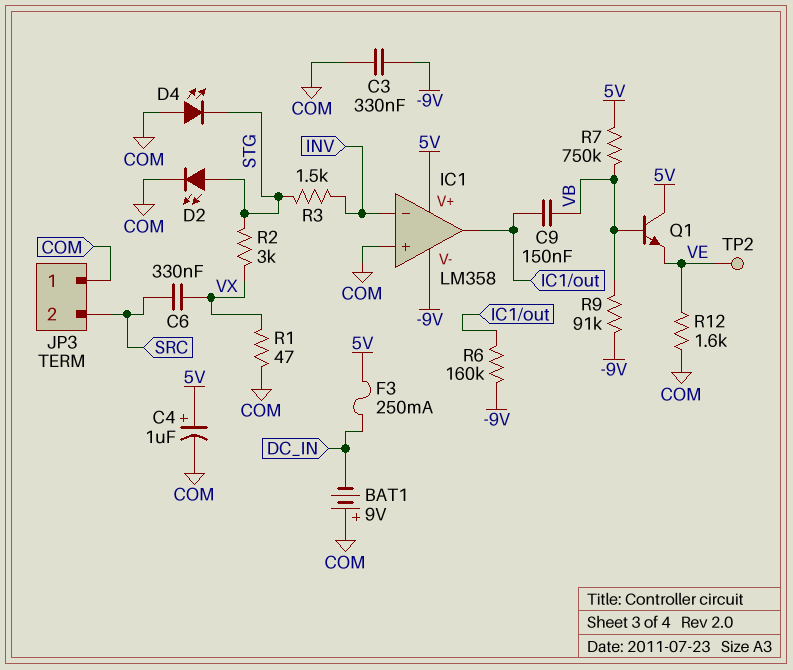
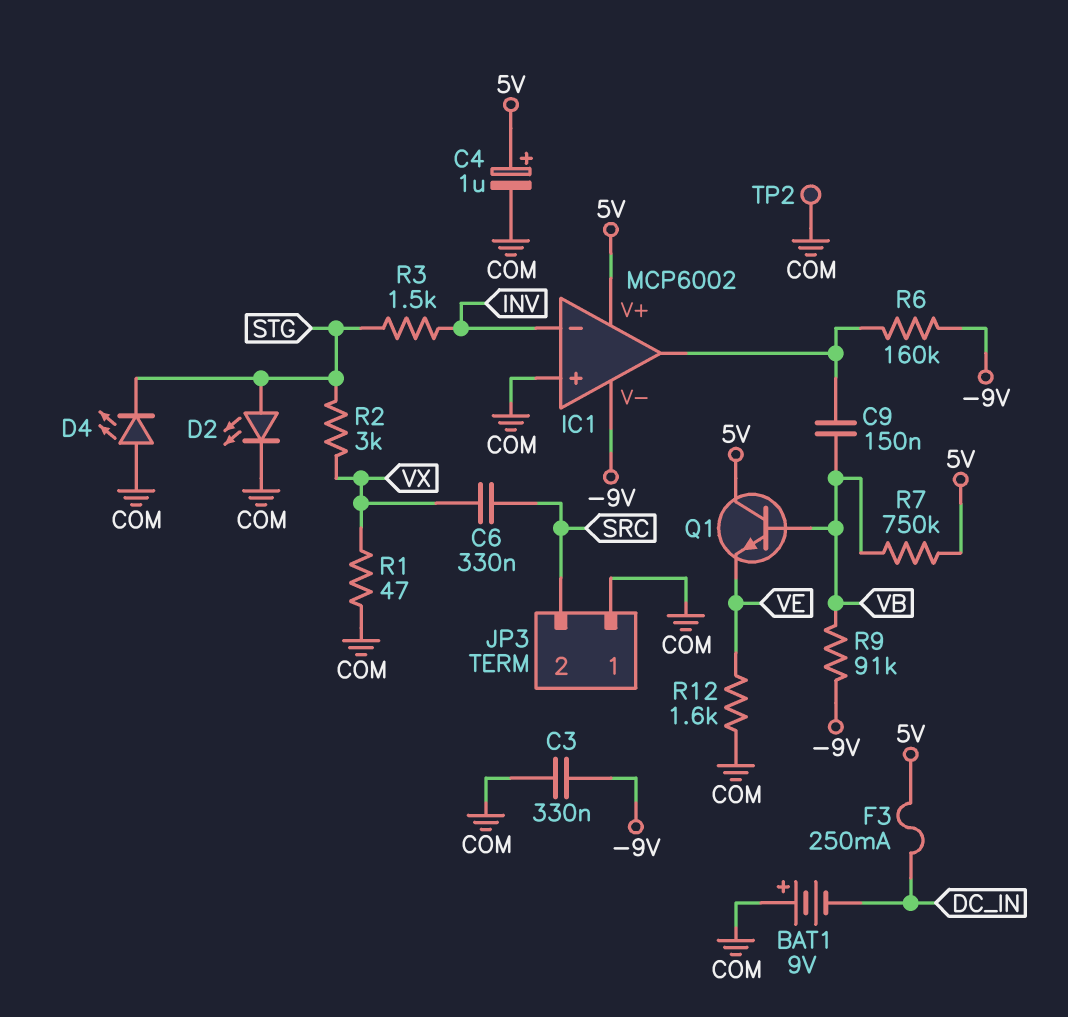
IC1: LM358 -> MCP6002
TP2: test point (VE) -> test point (COM)

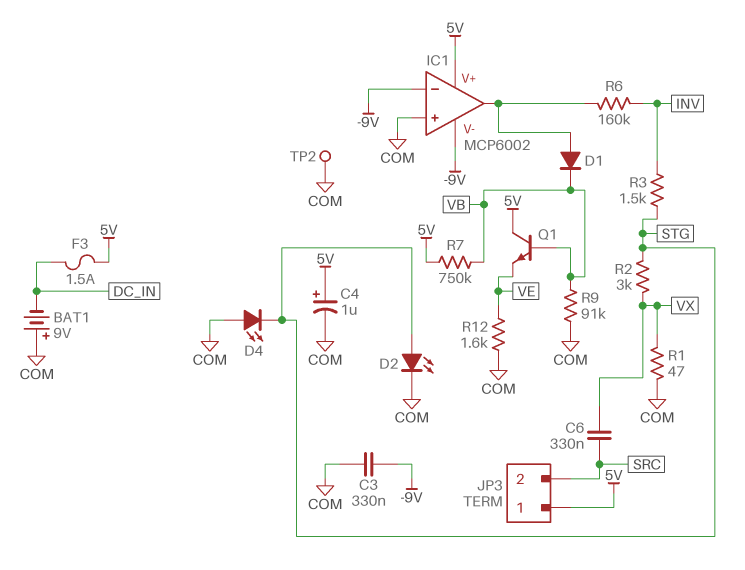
C9: 150nF (IC1/out, VB) -> none
D1: none -> diode (A IC1/out, K VB)
F3: 250mA (5V, DC_IN) -> 1.5A (5V, DC_IN)
IC1 pin in-: INV -> -9V
JP3 pin 1: COM -> 5V
R6: 160k (-9V, IC1/out) -> 160k (IC1/out, INV)
R9: 91k (-9V, VB) -> 91k (COM, VB)

